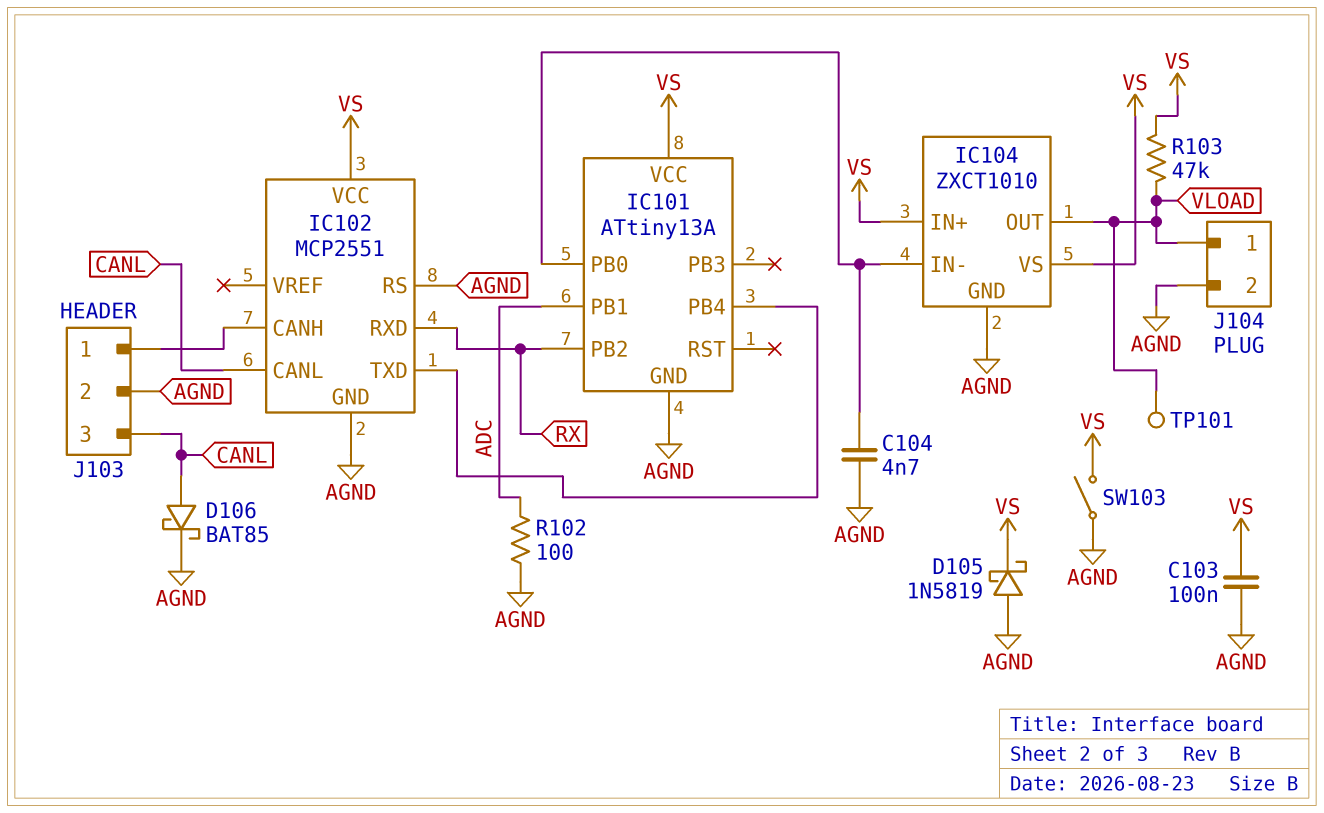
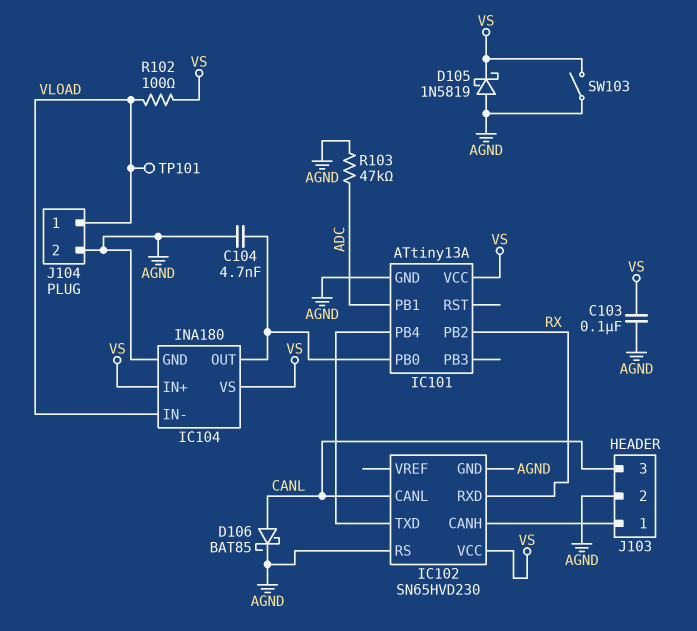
IC102: MCP2551 -> SN65HVD230
IC104: ZXCT1010 -> INA180
IC104 pin IN-: IC101/PB0 -> VLOAD
IC104 pin OUT: VLOAD -> IC101/PB0
R102: 100 (ADC, AGND) -> 100 (VLOAD, VS)
R103: 47k (VLOAD, VS) -> 47k (ADC, AGND)

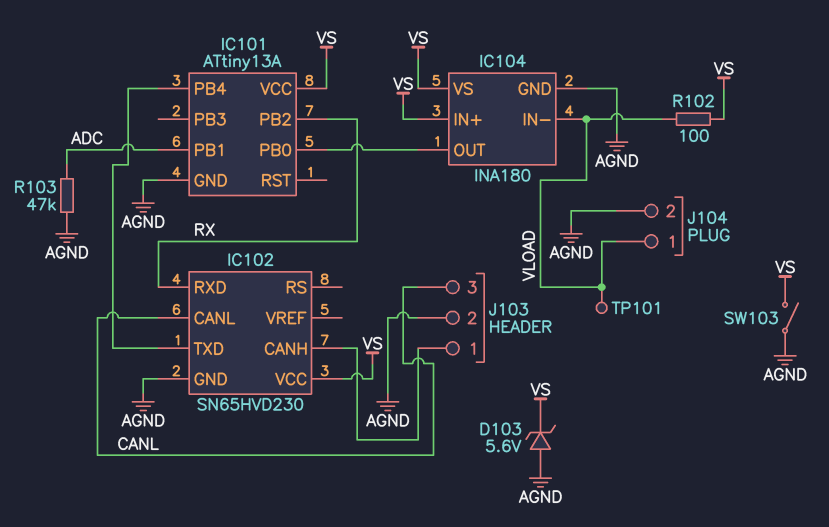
C103: 100nF (AGND, VS) -> none
C104: 4.7nF (AGND, IC101/PB0) -> none
D103: none -> zener 5.6V (A AGND, K VS)
D105: schottky 1N5819 (A AGND, K VS) -> none
D106: schottky BAT85 (A CANL, K AGND) -> none
IC102 pin RS: AGND -> none

